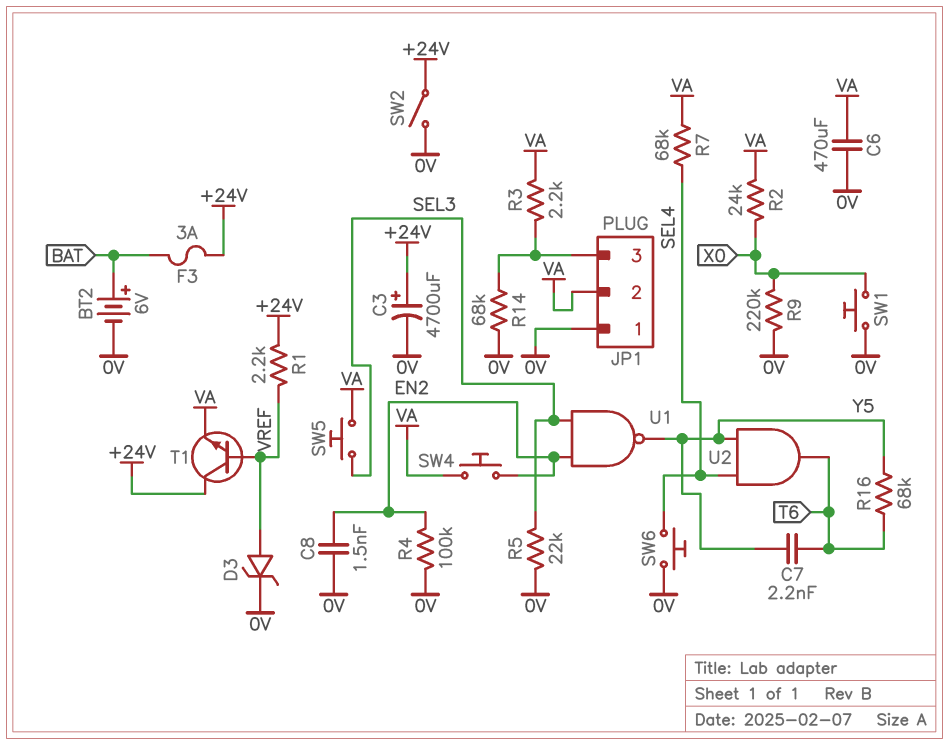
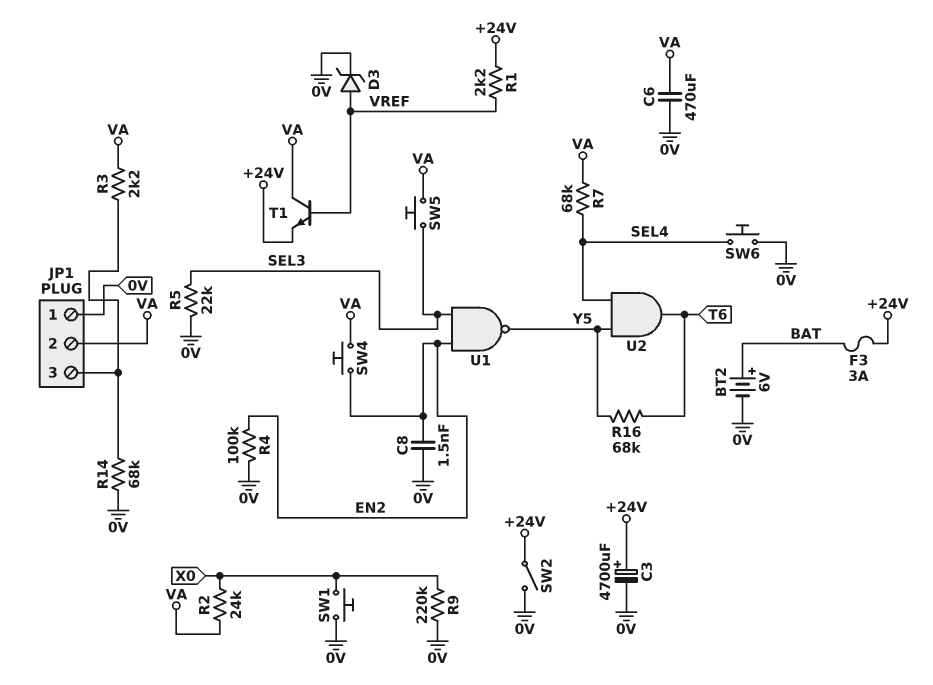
C7: 2.2nF (T6, Y5) -> none
T1: NPN (B VREF, C +24V, E VA) -> NPN (B VREF, C VA, E +24V)

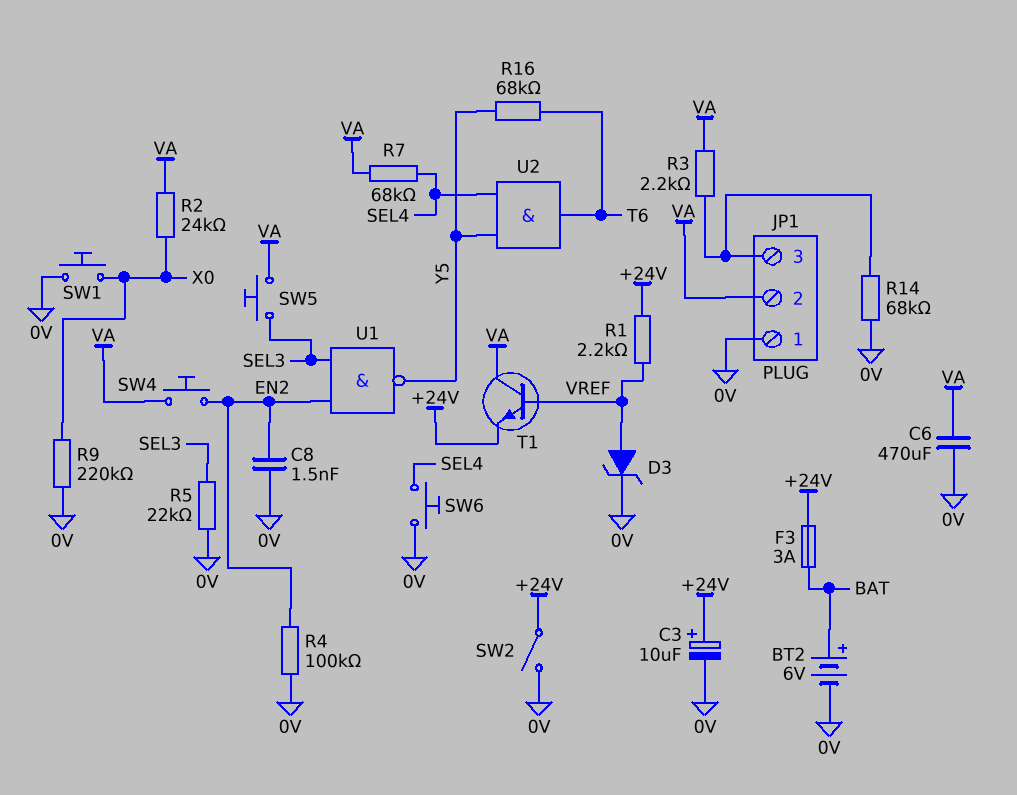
C3: 4700uF (plus +24V, minus 0V) -> 10uF (plus +24V, minus 0V)

